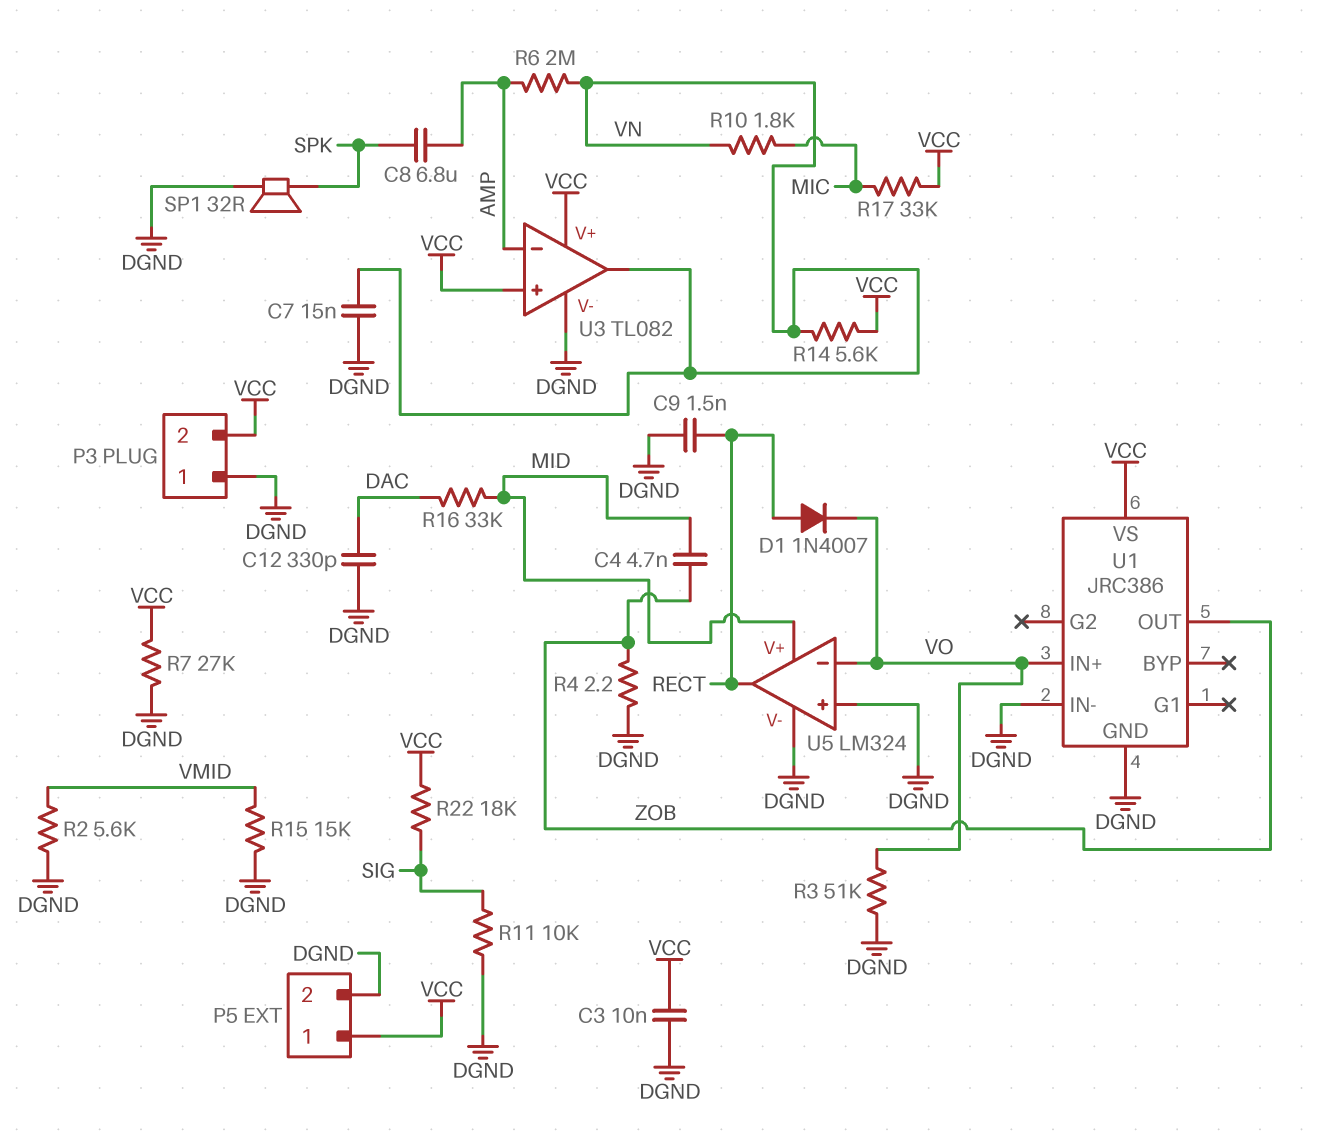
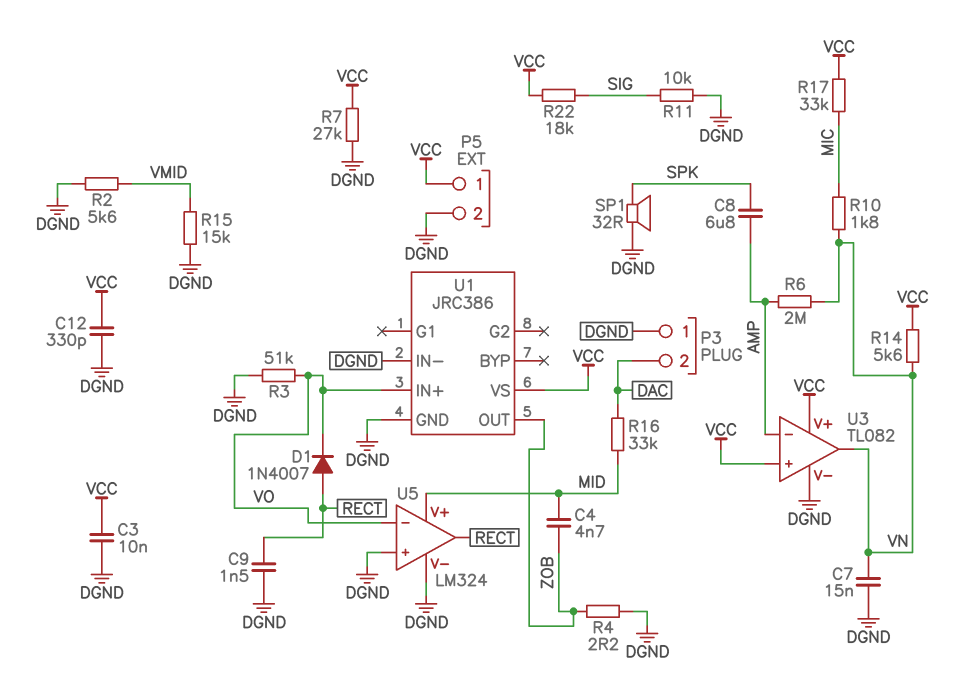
C12: 330pF (DAC, DGND) -> 330pF (DGND, VCC)
P3 pin 2: VCC -> DAC

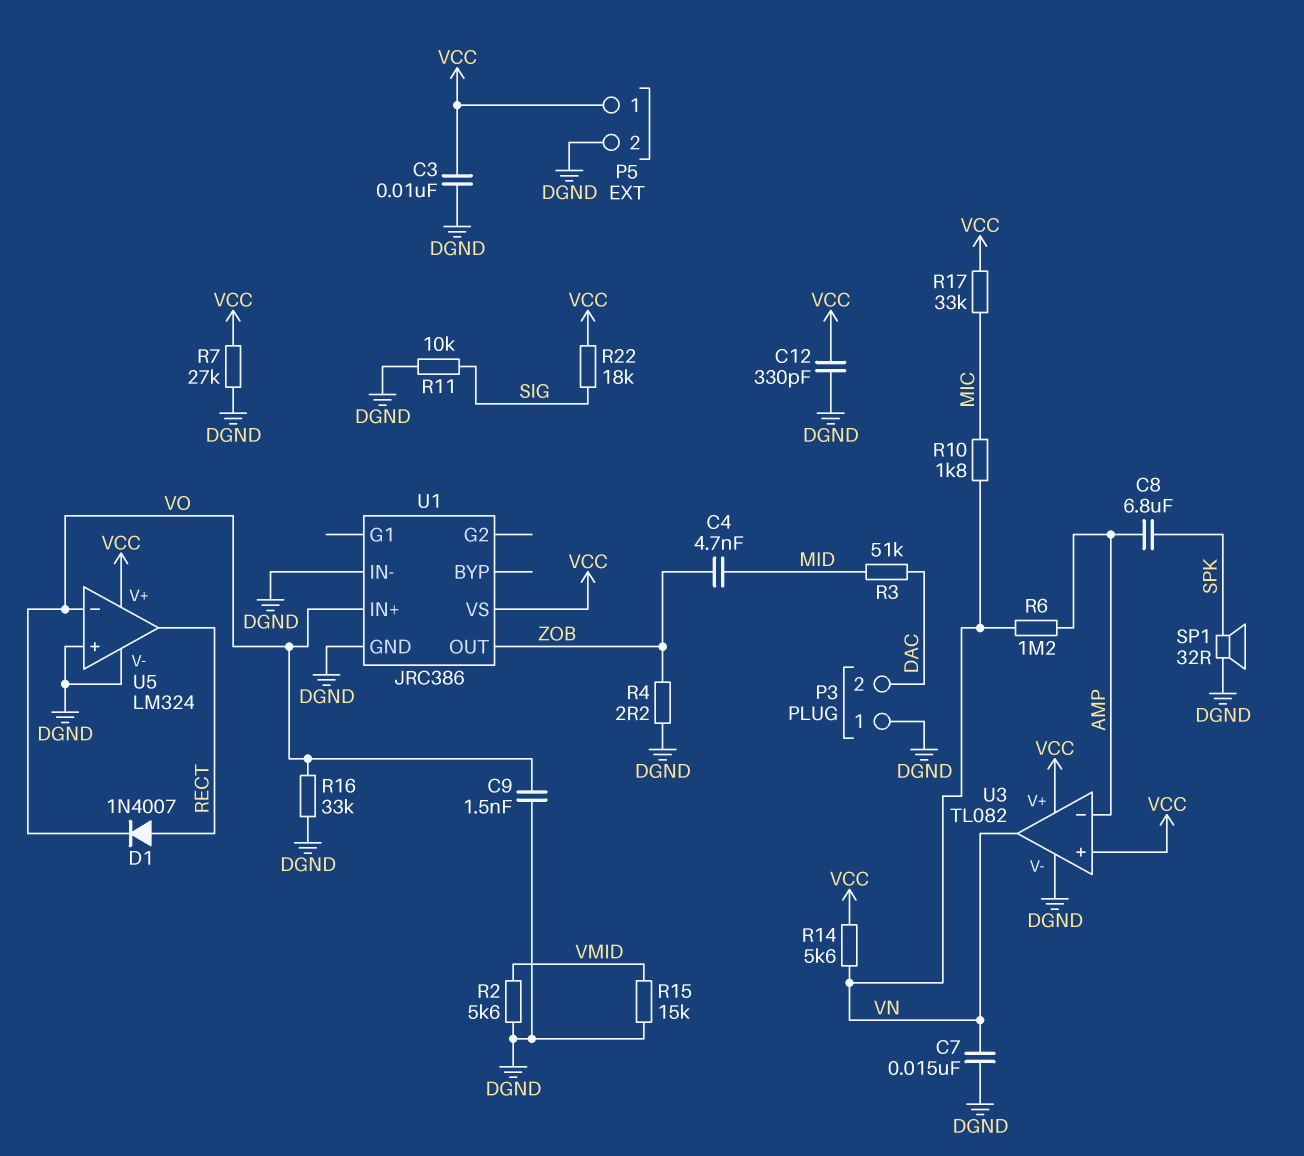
C9: 1.5nF (DGND, RECT) -> 1.5nF (DGND, VO)
R3: 51k (DGND, VO) -> 51k (DAC, MID)
R6: 2M (AMP, VN) -> 1.2M (AMP, VN)
R16: 33k (DAC, MID) -> 33k (DGND, VO)
U5 pin V+: MID -> VCC

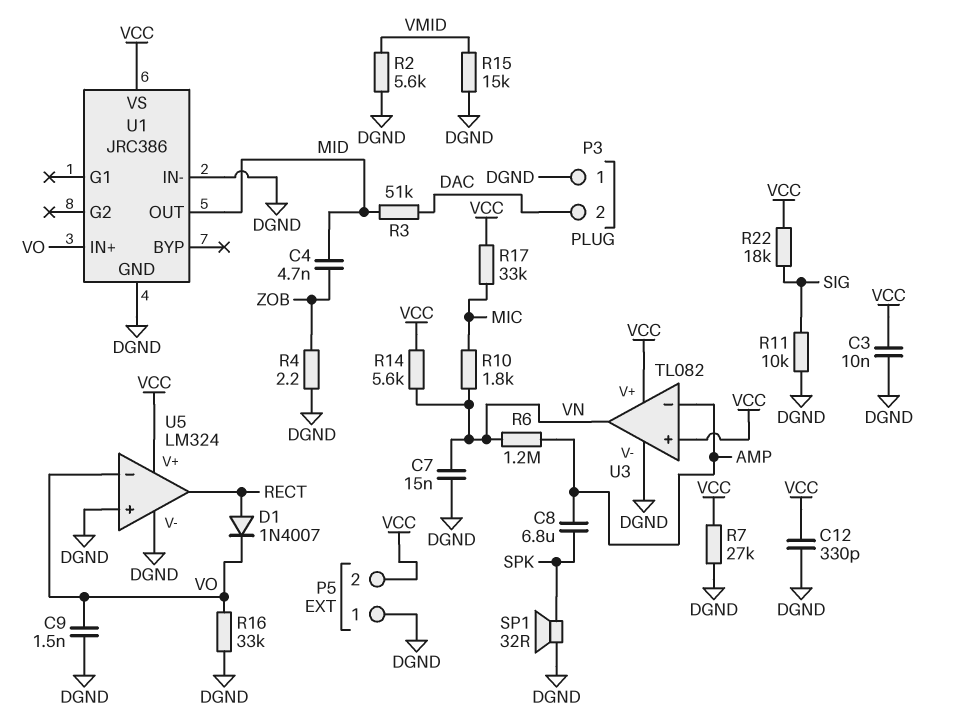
P5 pin 1: VCC -> DGND
P5 pin 2: DGND -> VCC
U1 pin OUT: ZOB -> MID

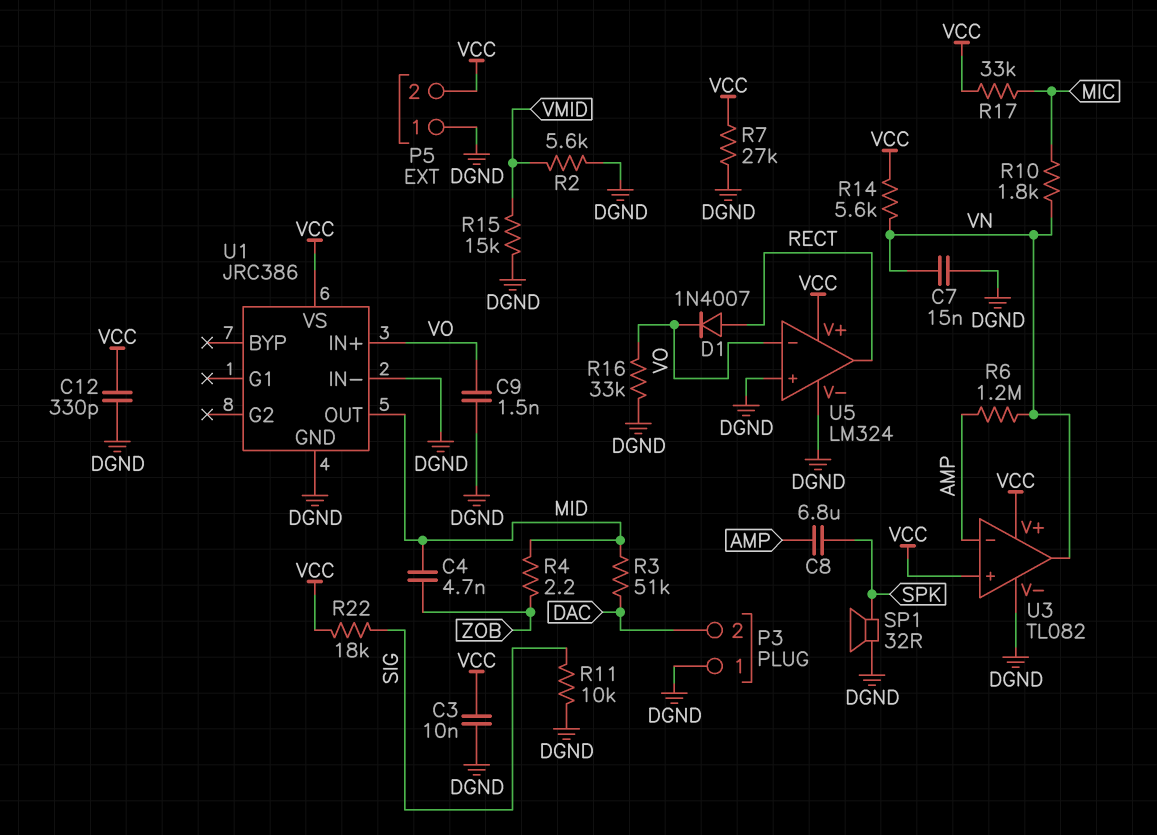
R4: 2.2 (DGND, ZOB) -> 2.2 (MID, ZOB)

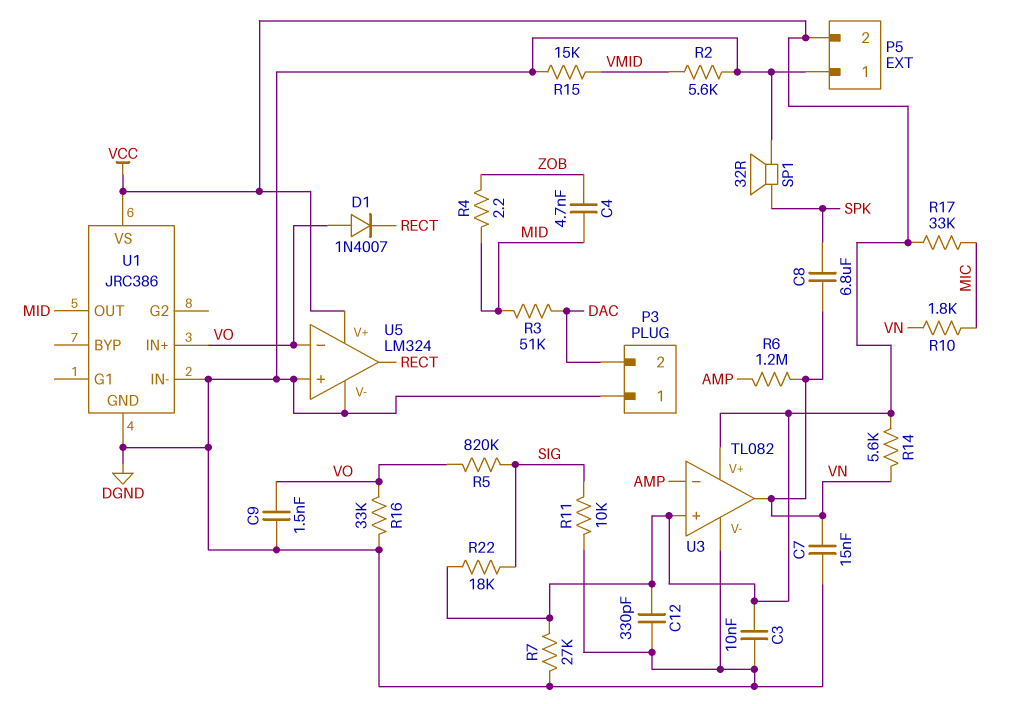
C8: 6.8uF (AMP, SPK) -> 6.8uF (SPK, VN)
D1: diode 1N4007 (A RECT, K VO) -> diode 1N4007 (A VO, K RECT)
R5: none -> 820k (SIG, VO)

